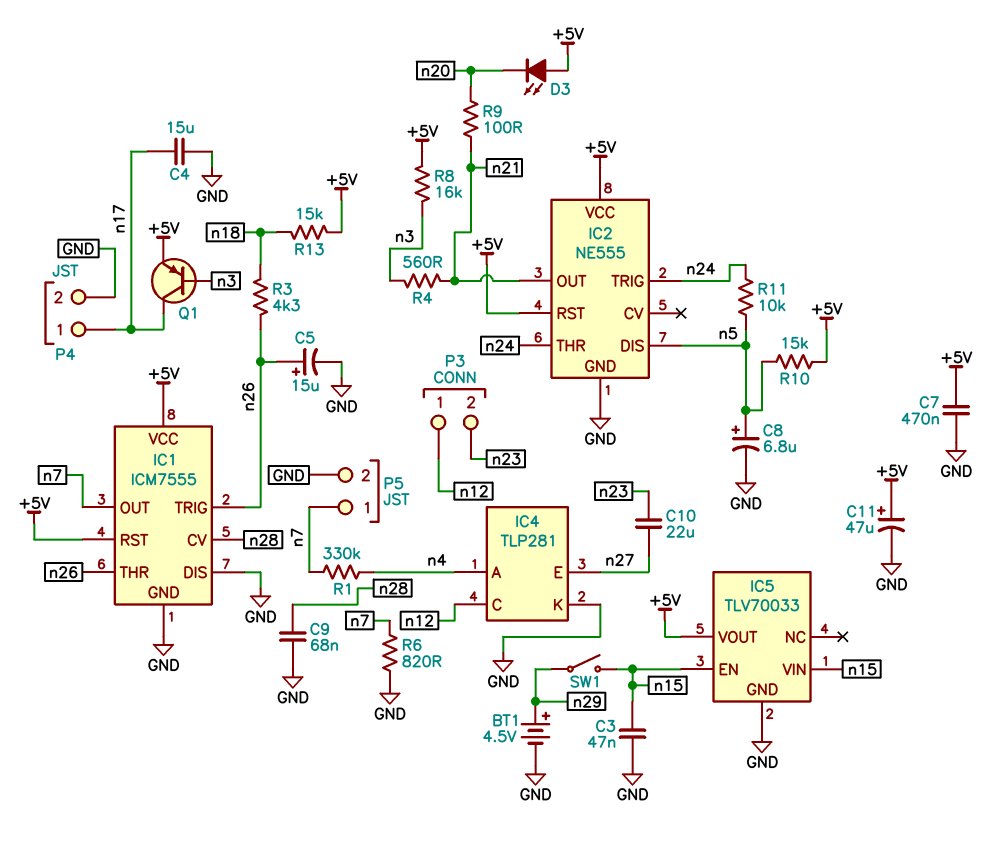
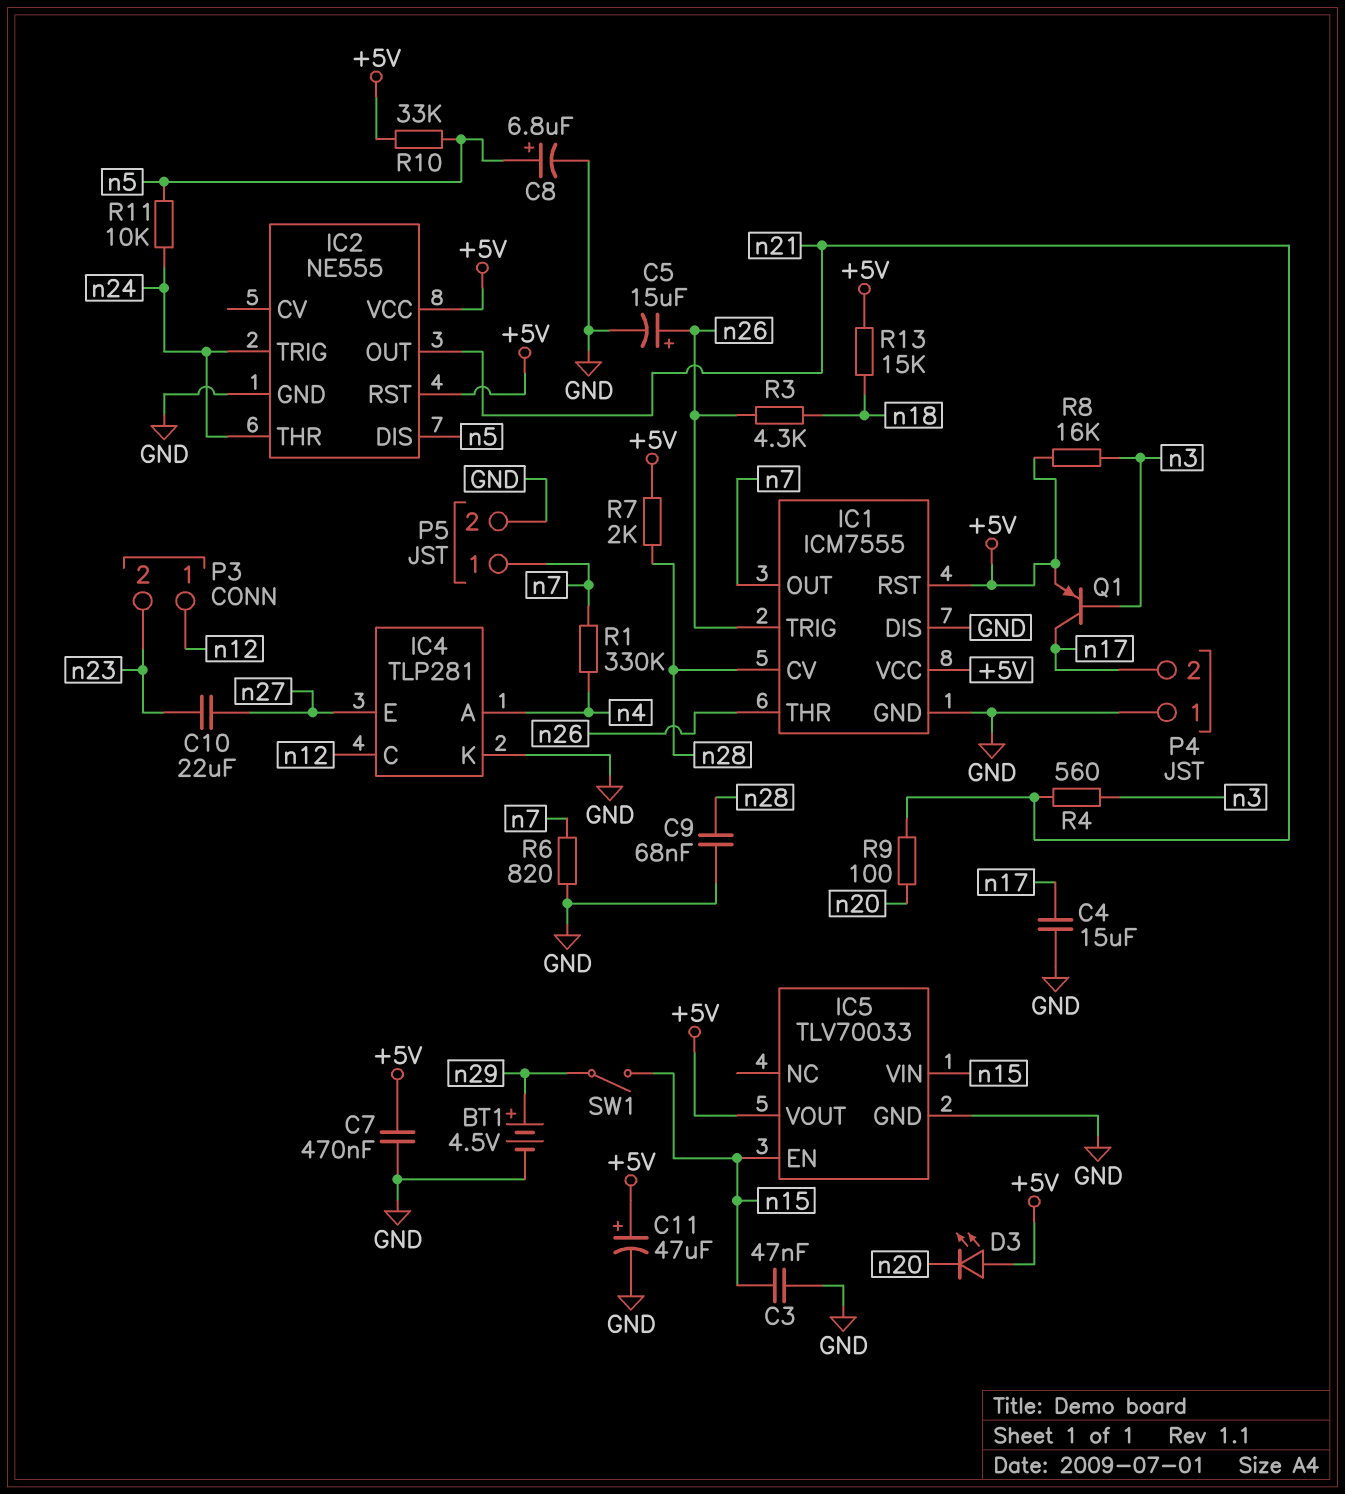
P4 pin 1: n17 -> GND
P4 pin 2: GND -> n17
R7: none -> 2k (+5V, n28)
R10: 15k (+5V, n5) -> 33k (+5V, n5)

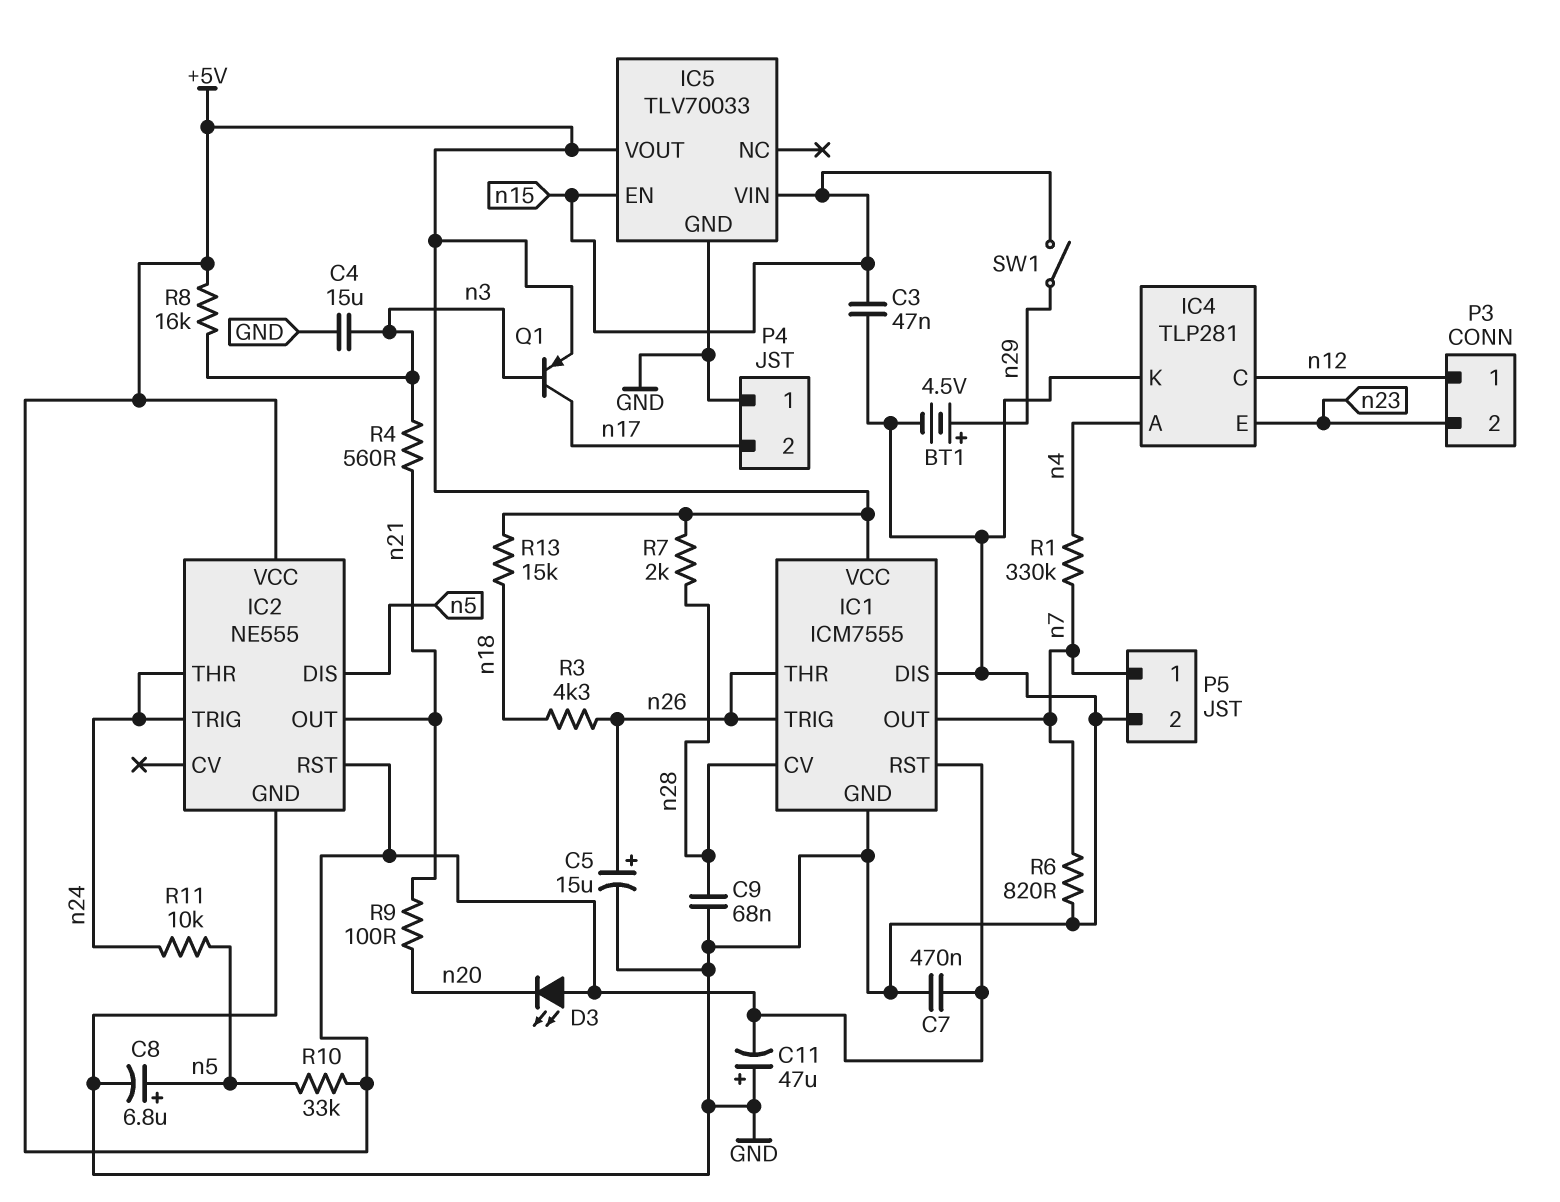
C4: 15uF (GND, n17) -> 15uF (GND, n3)
C10: 22uF (n23, n27) -> none
C11: 47uF (plus +5V, minus GND) -> 47uF (plus GND, minus +5V)
IC4 pin E: n27 -> n23

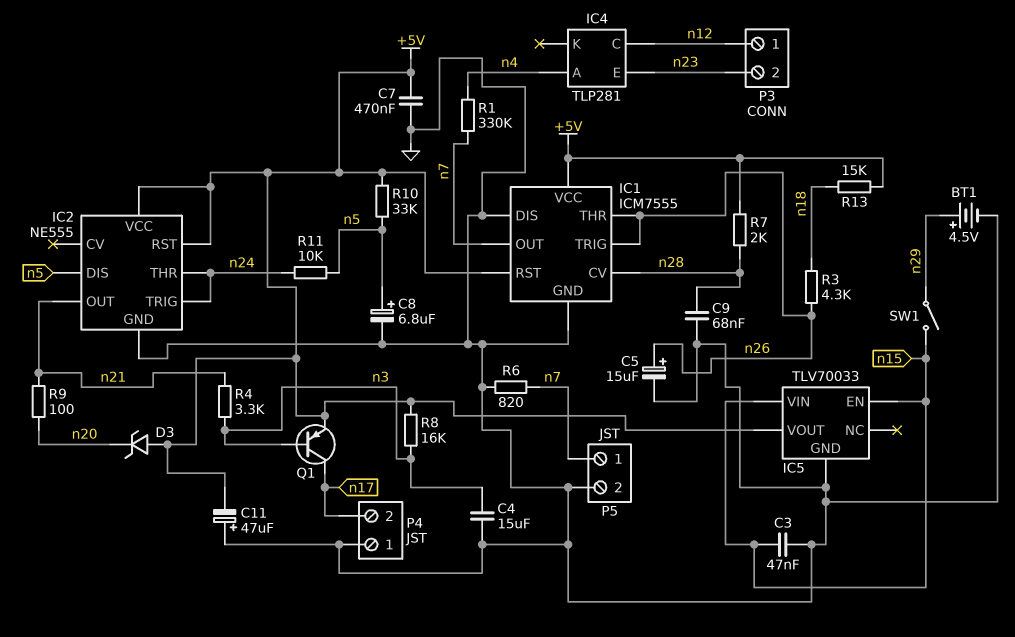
D3: LED (A +5V, K n20) -> zener (A +5V, K n20)
IC4 pin K: GND -> none
R4: 560 (n3, n21) -> 3.3k (n3, n21)

